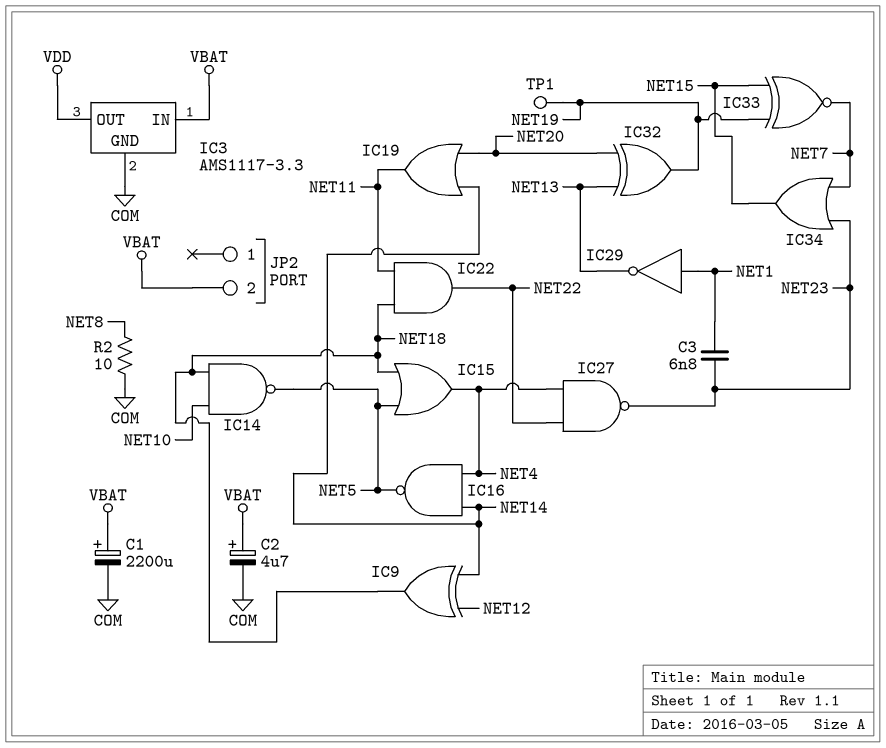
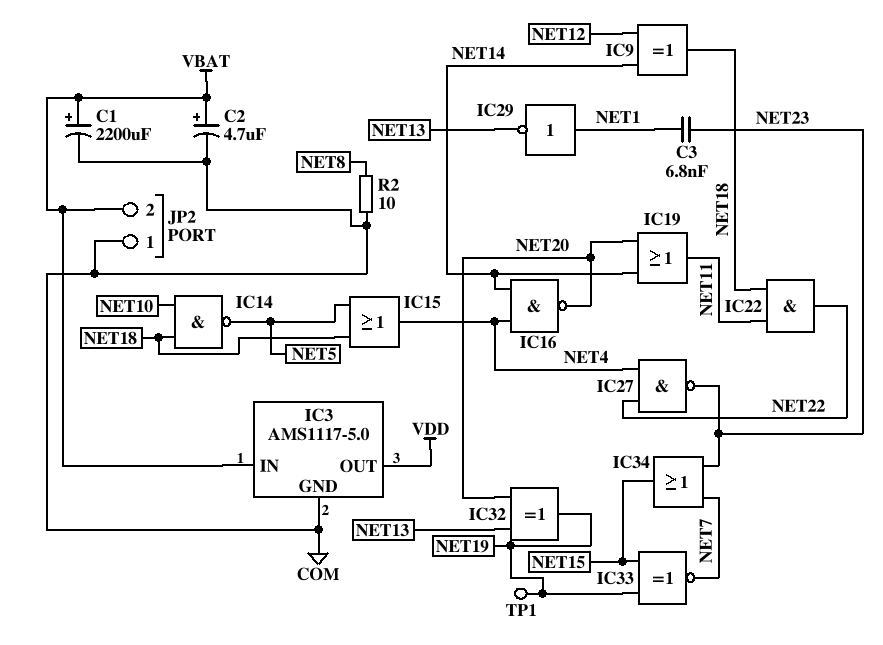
IC3: AMS1117-3.3 -> AMS1117-5.0
IC16: NAND (in NET4, in NET14, out NET5) -> NAND (in NET4, in NET14, out NET20)
JP2 pin 1: none -> COM

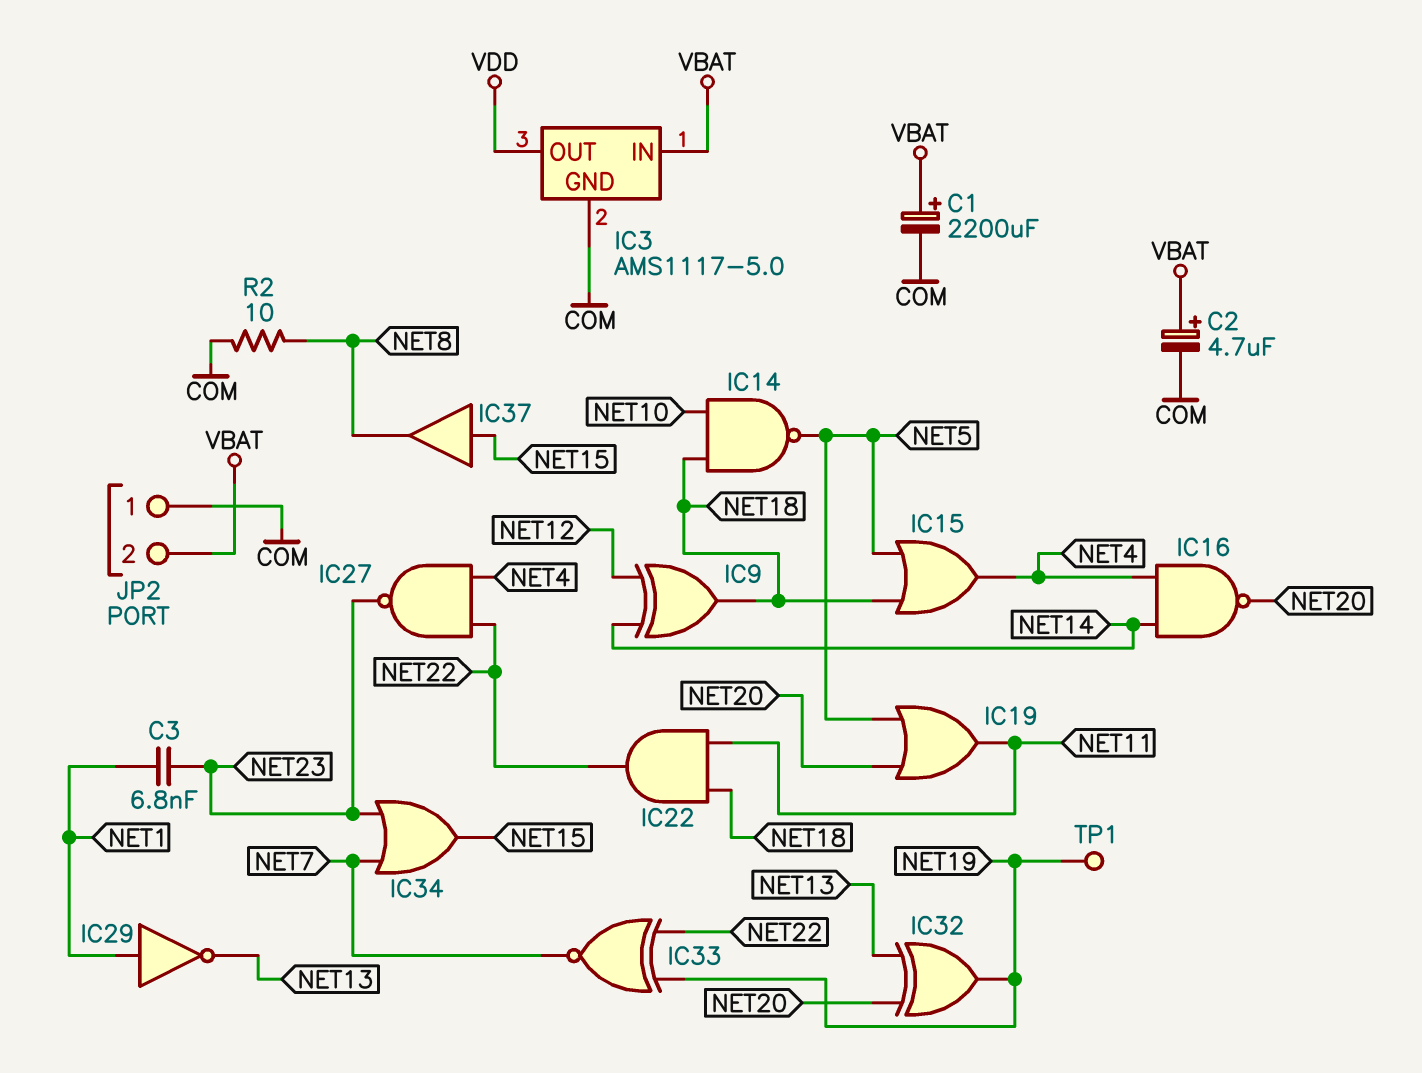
IC19: OR (in NET14, in NET20, out NET11) -> OR (in NET5, in NET20, out NET11)
IC33: XNOR (in NET15, in NET19, out NET7) -> XNOR (in NET19, in NET22, out NET7)
IC37: none -> buffer (in NET15, out NET8)

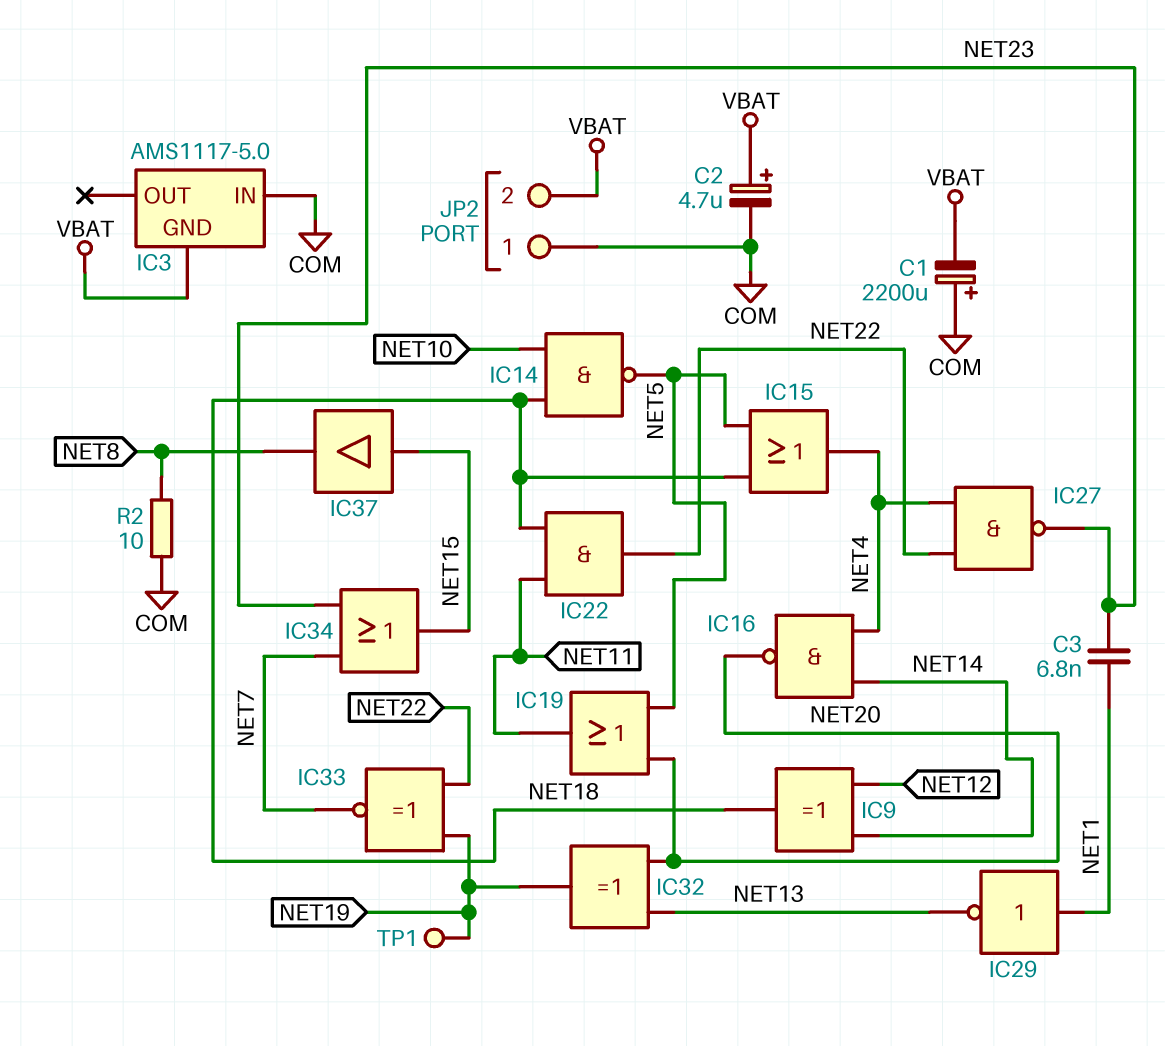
C1: 2200uF (plus VBAT, minus COM) -> 2200uF (plus COM, minus VBAT)
IC3 pin GND: COM -> VBAT
IC3 pin IN: VBAT -> COM
IC3 pin OUT: VDD -> none

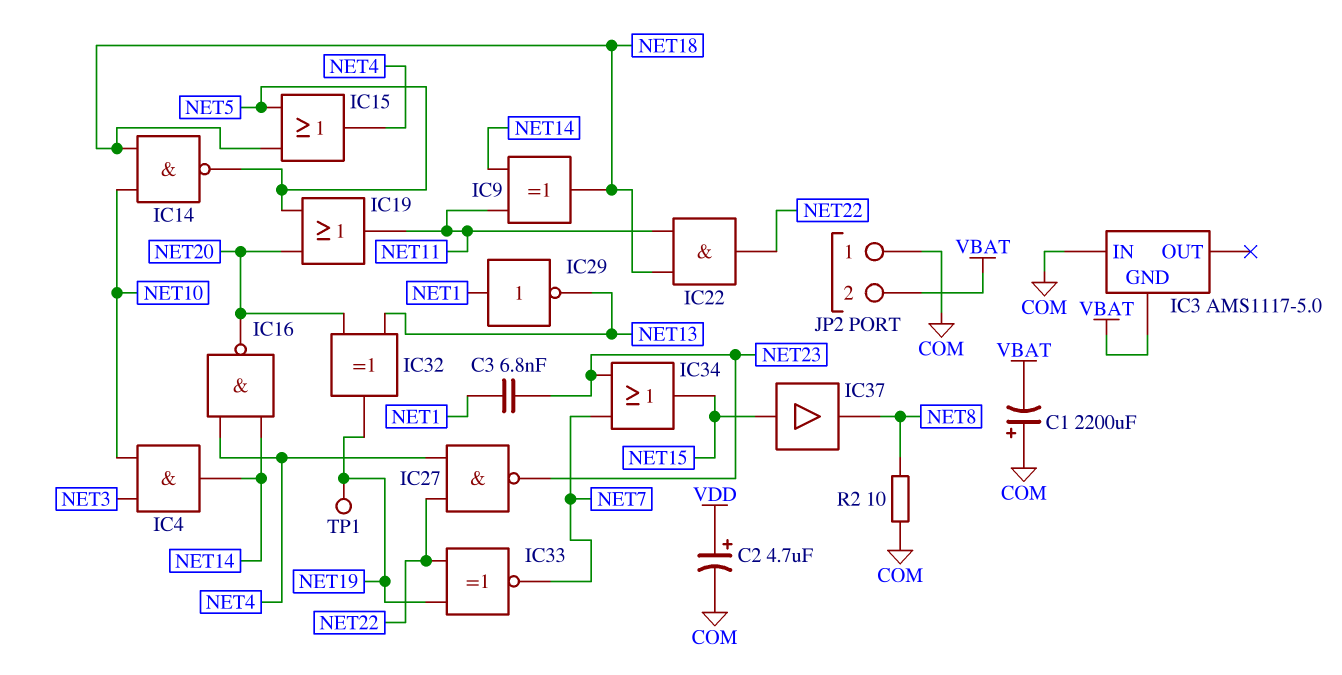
C2: 4.7uF (plus VBAT, minus COM) -> 4.7uF (plus VDD, minus COM)
IC4: none -> AND (in NET3, in NET10, out NET14)
IC9: XOR (in NET12, in NET14, out NET18) -> XOR (in NET11, in NET14, out NET18)

